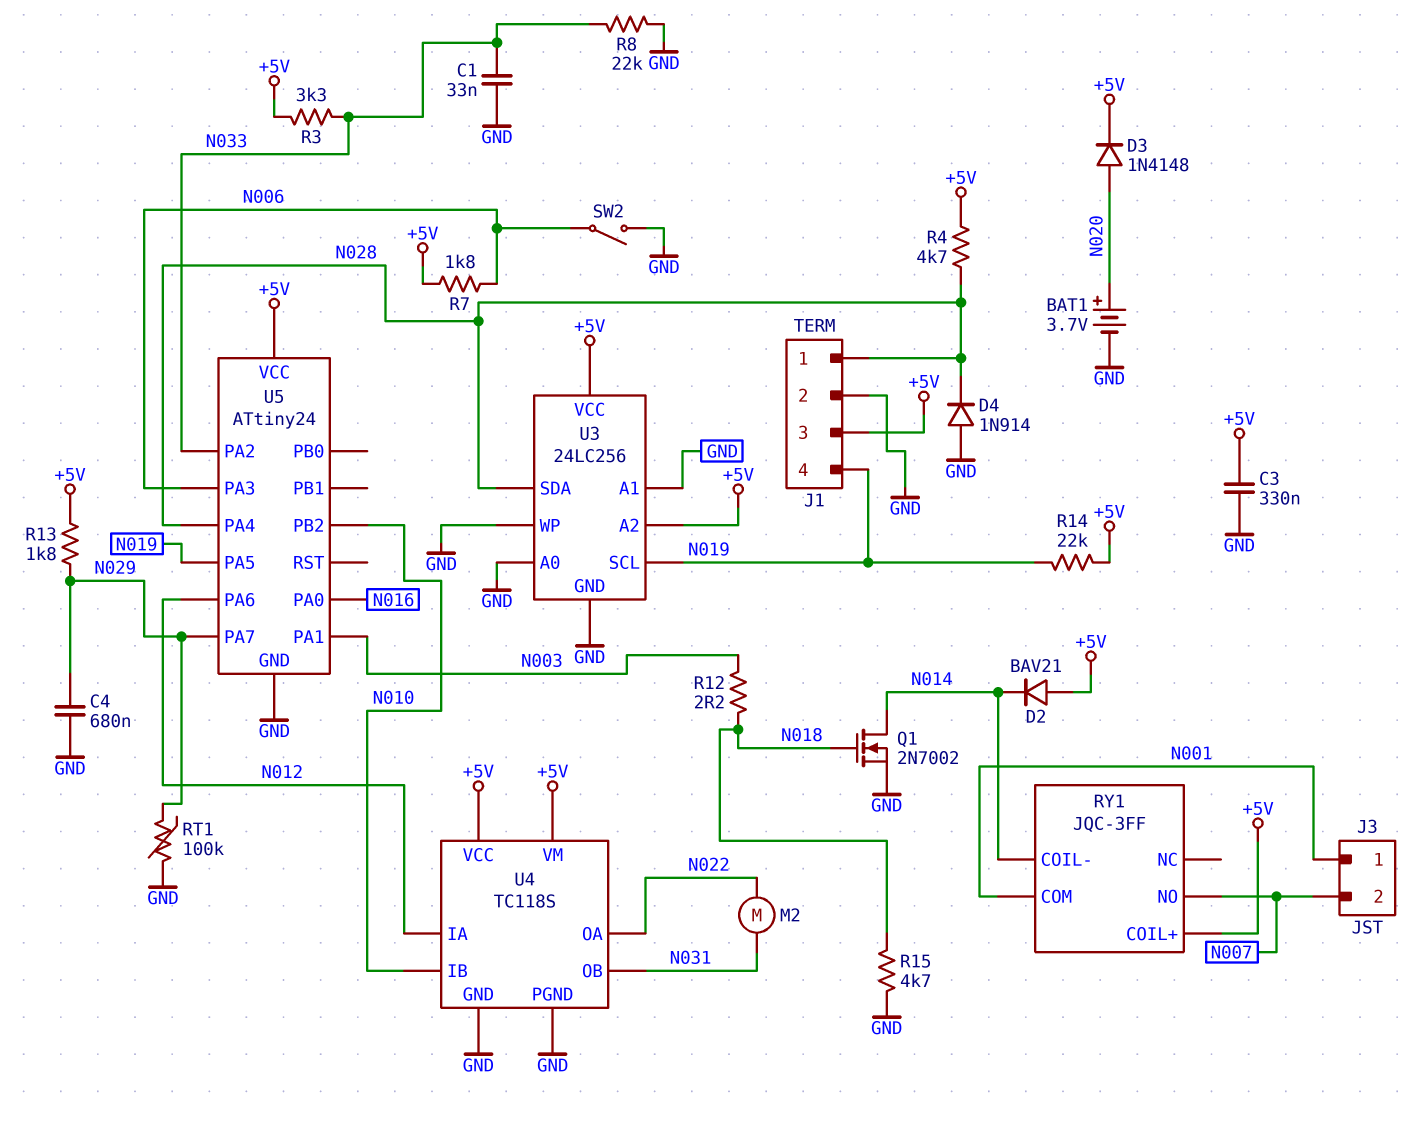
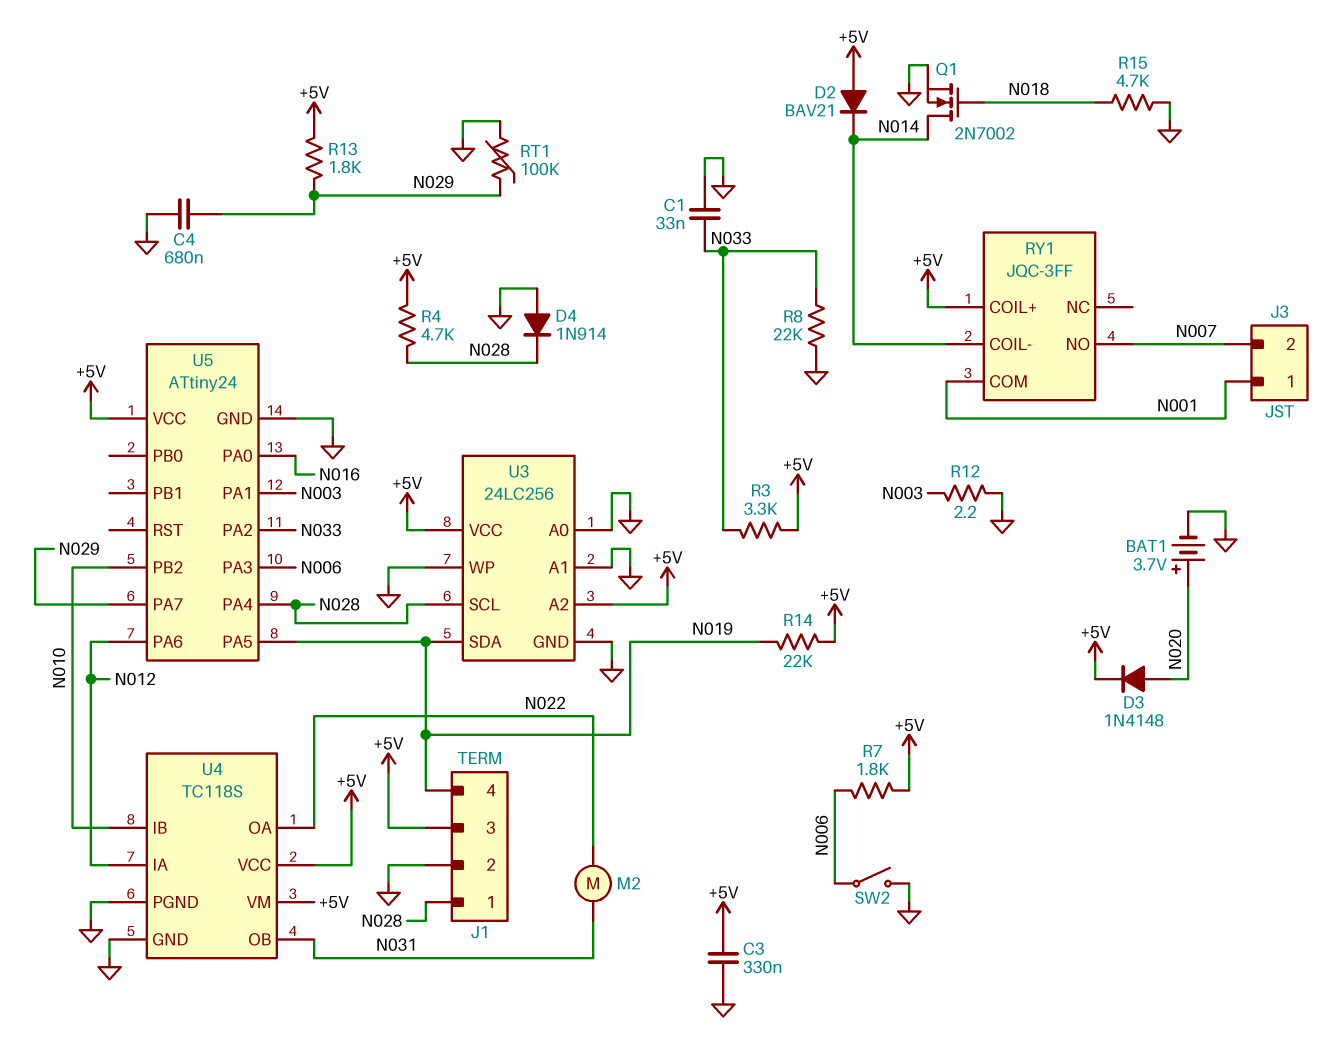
R12: 2.2 (N003, N018) -> 2.2 (GND, N003)
U3 pin SCL: N019 -> N028
U3 pin SDA: N028 -> N019

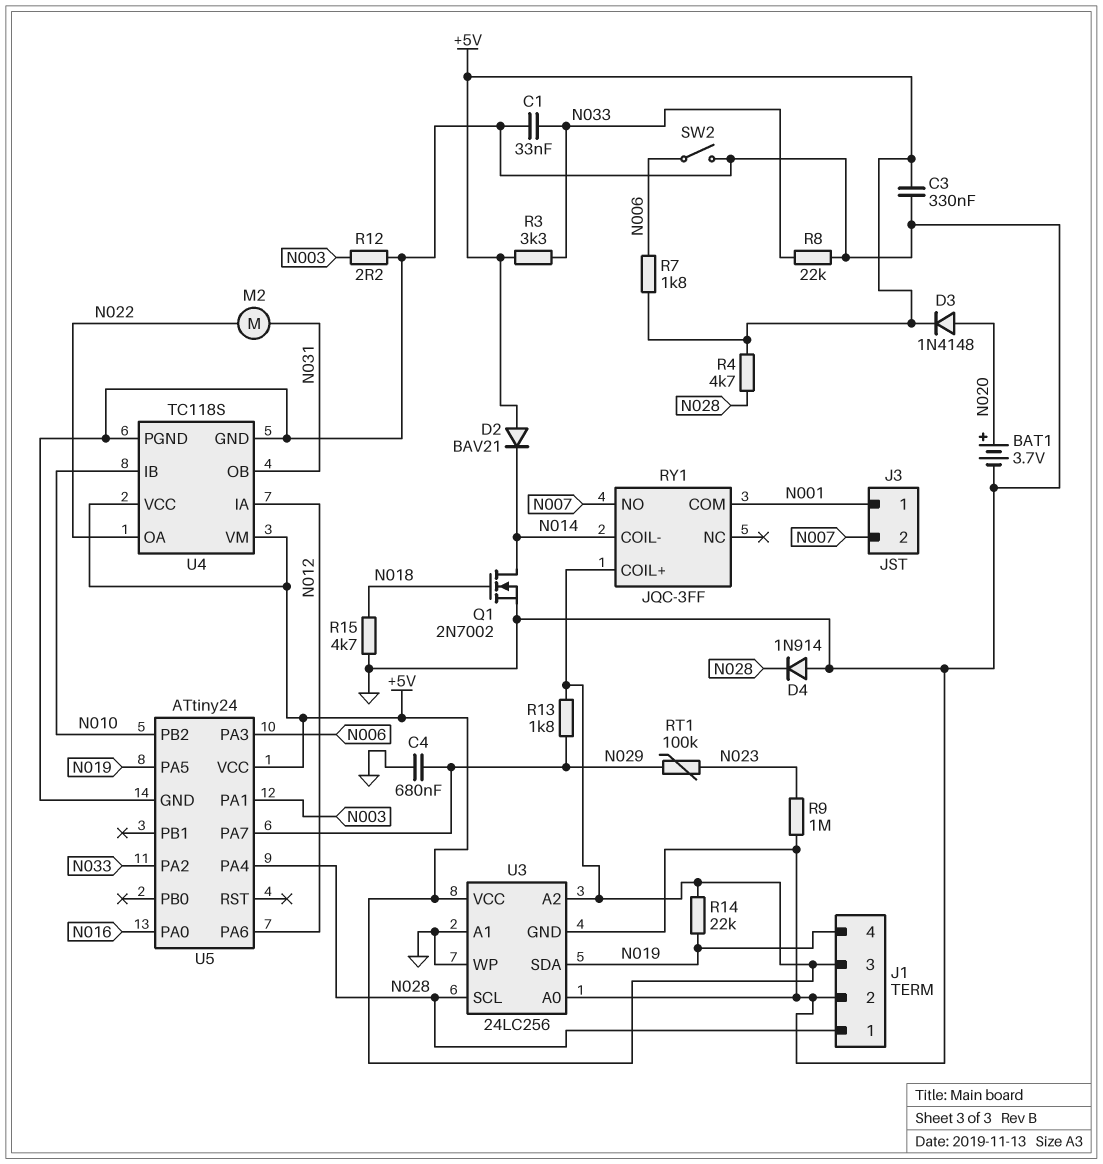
R9: none -> 1M (GND, N023)
RT1: 100k (GND, N029) -> 100k (N023, N029)

